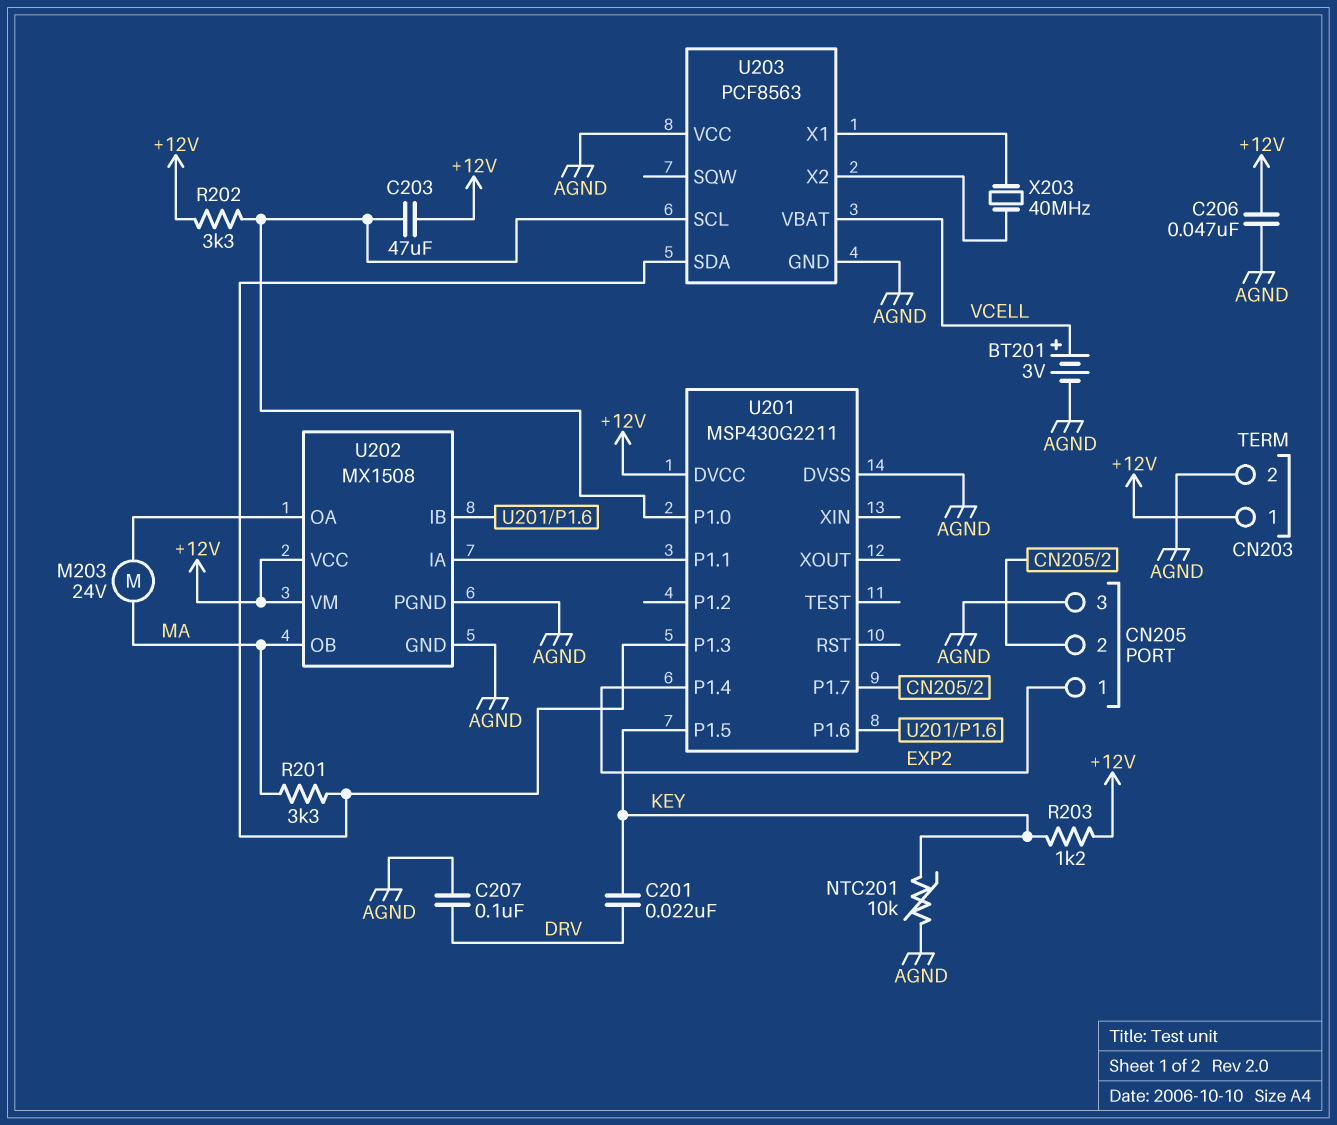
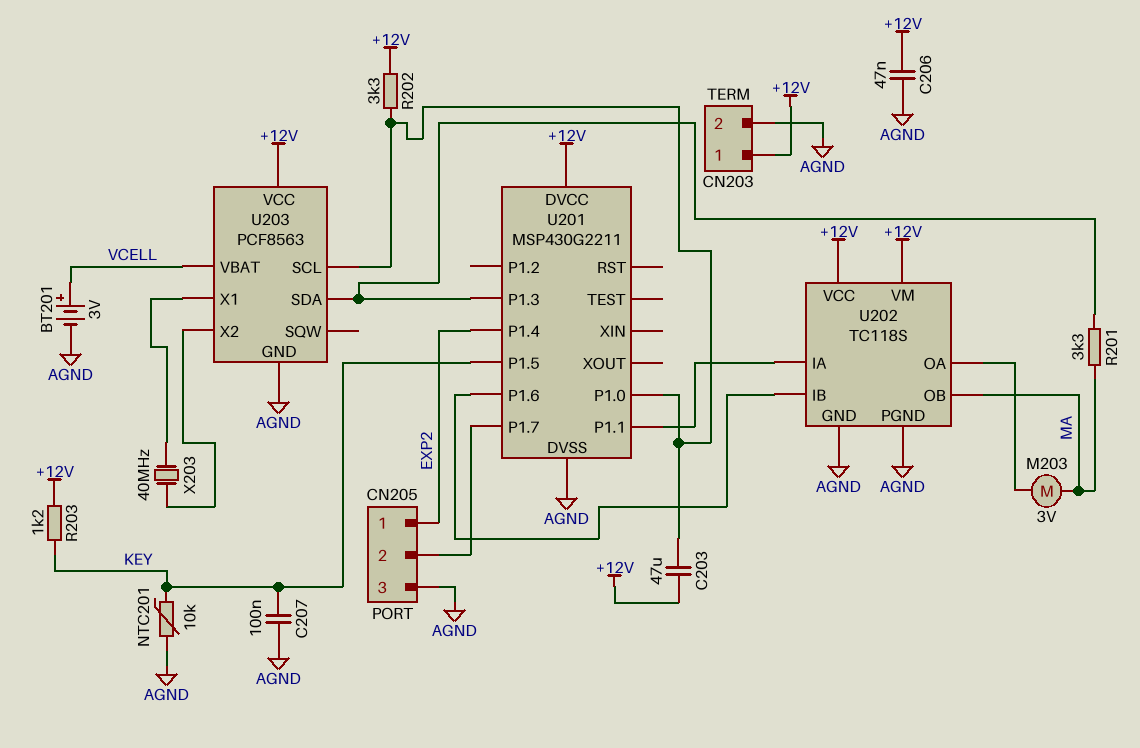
C201: 22nF (DRV, KEY) -> none
C207: 100nF (AGND, DRV) -> 100nF (AGND, KEY)
M203: motor 24V (MA, U202/OA) -> motor 3V (MA, U202/OA)
U202: MX1508 -> TC118S
U203 pin VCC: AGND -> +12V

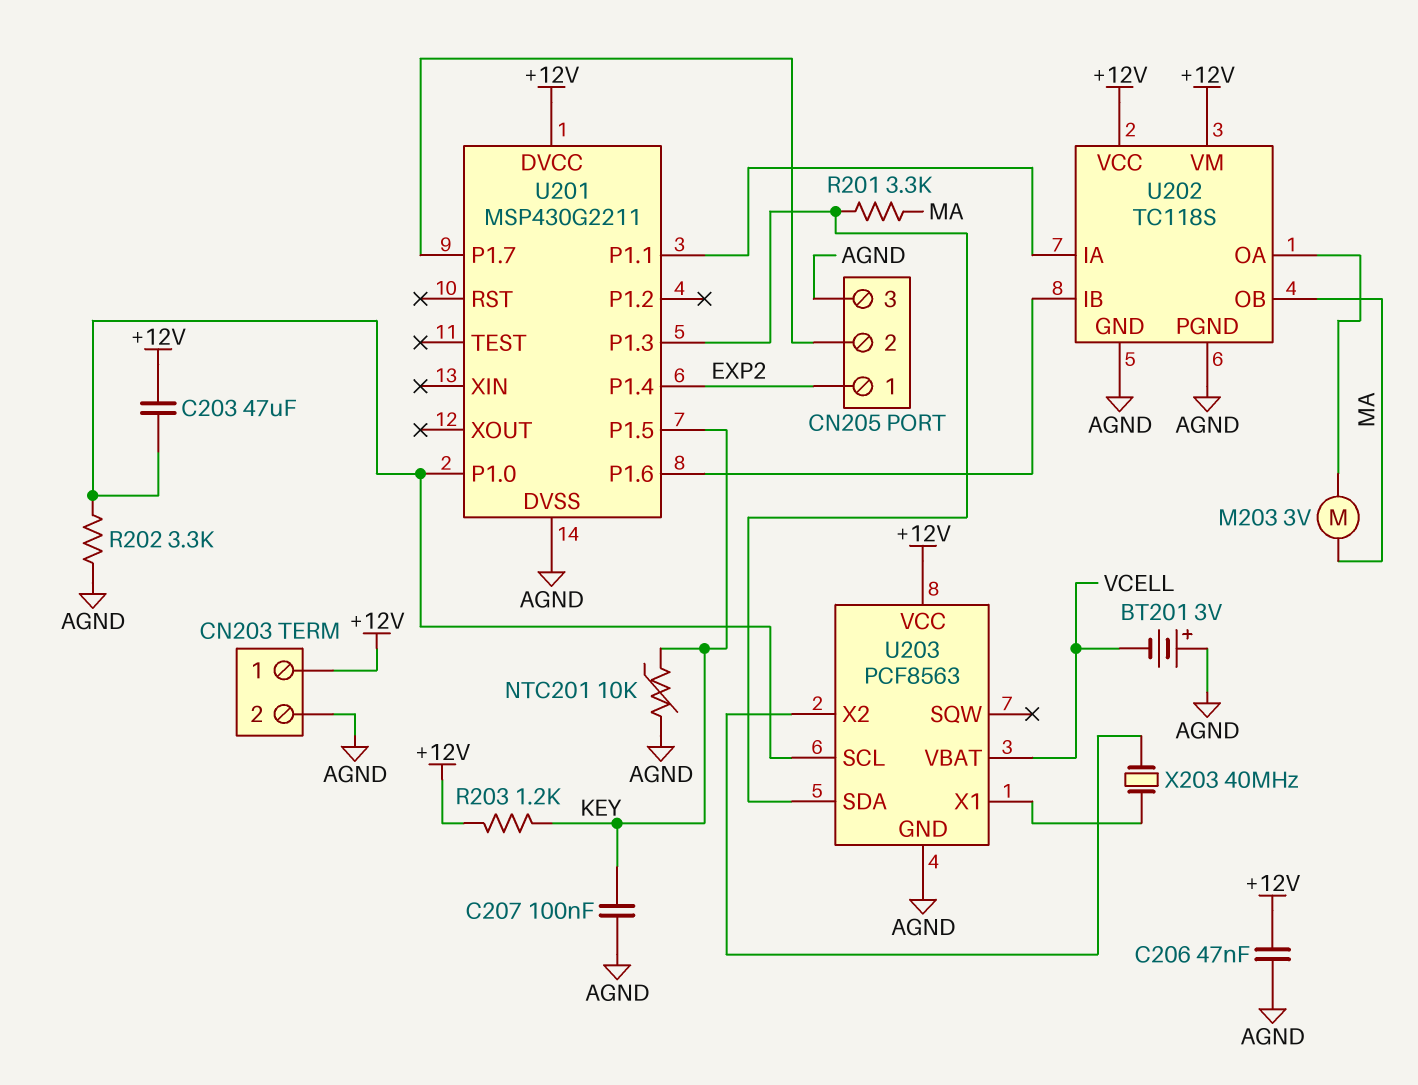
BT201: 3V (plus VCELL, minus AGND) -> 3V (plus AGND, minus VCELL)
R202: 3.3k (+12V, U201/P1.0) -> 3.3k (AGND, U201/P1.0)

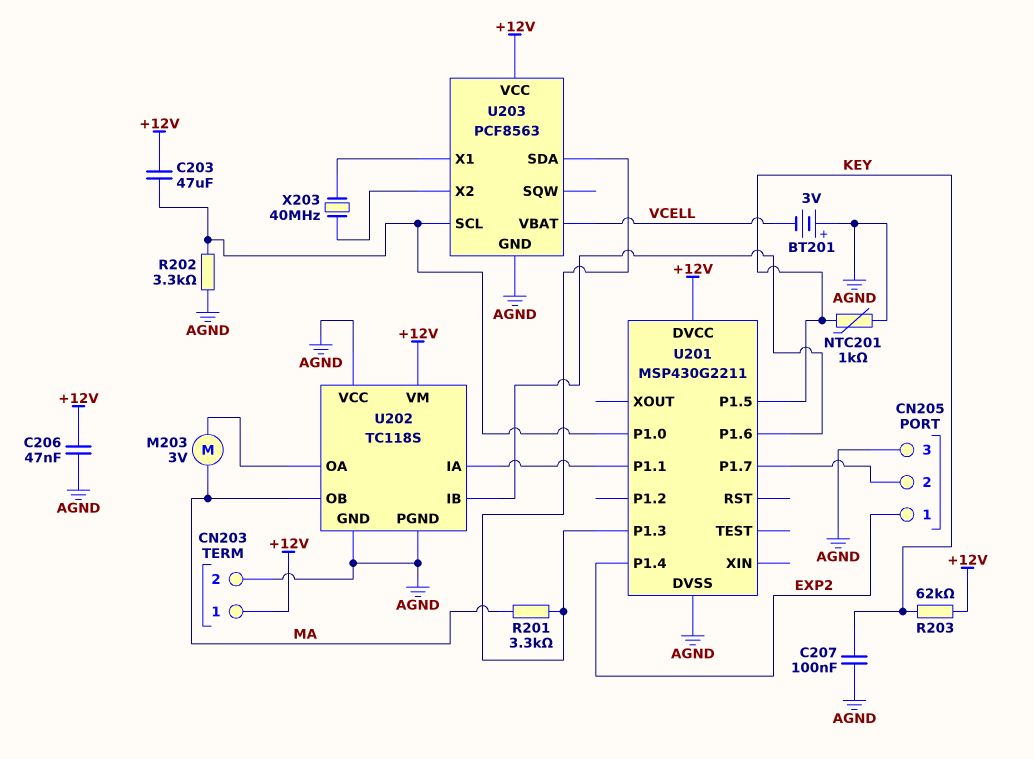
NTC201: 10k (AGND, KEY) -> 1k (AGND, KEY)
R203: 1.2k (+12V, KEY) -> 62k (+12V, KEY)
U202 pin VCC: +12V -> AGND

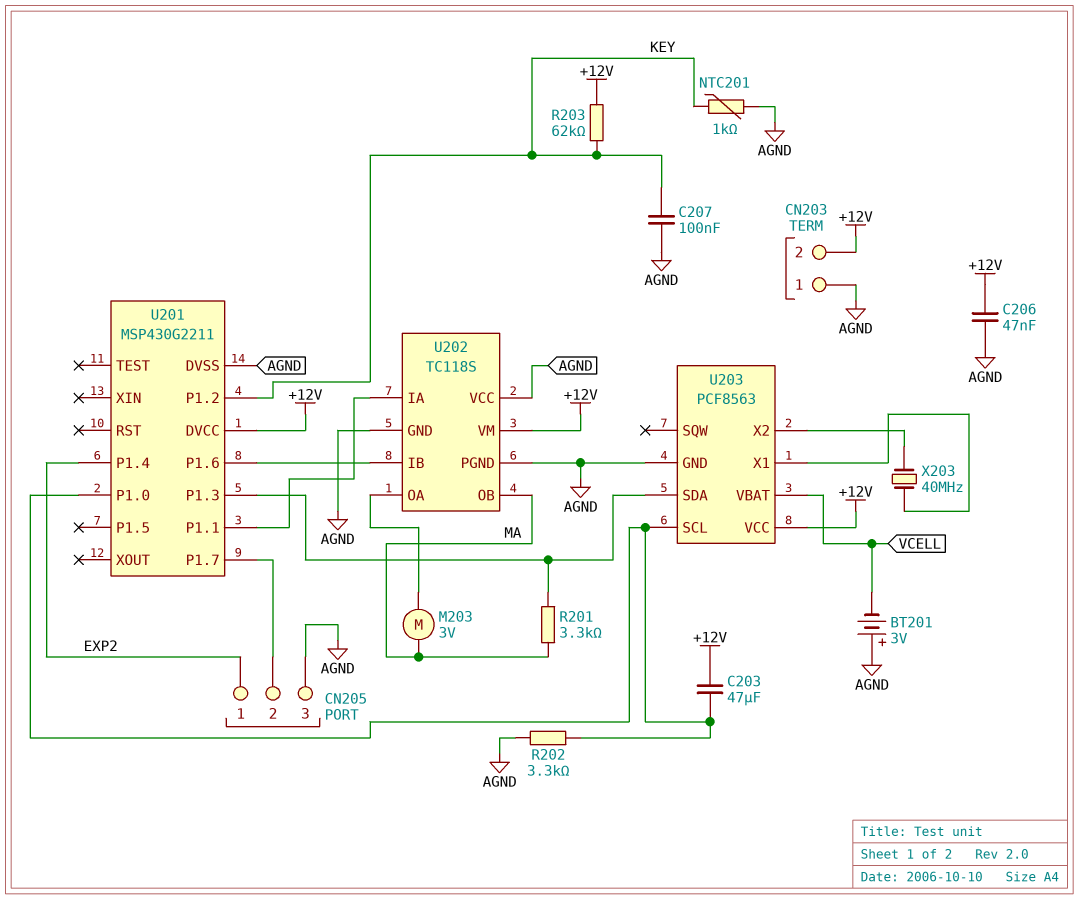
CN203 pin 1: +12V -> AGND
CN203 pin 2: AGND -> +12V
U201 pin P1.2: none -> KEY
U201 pin P1.5: KEY -> none

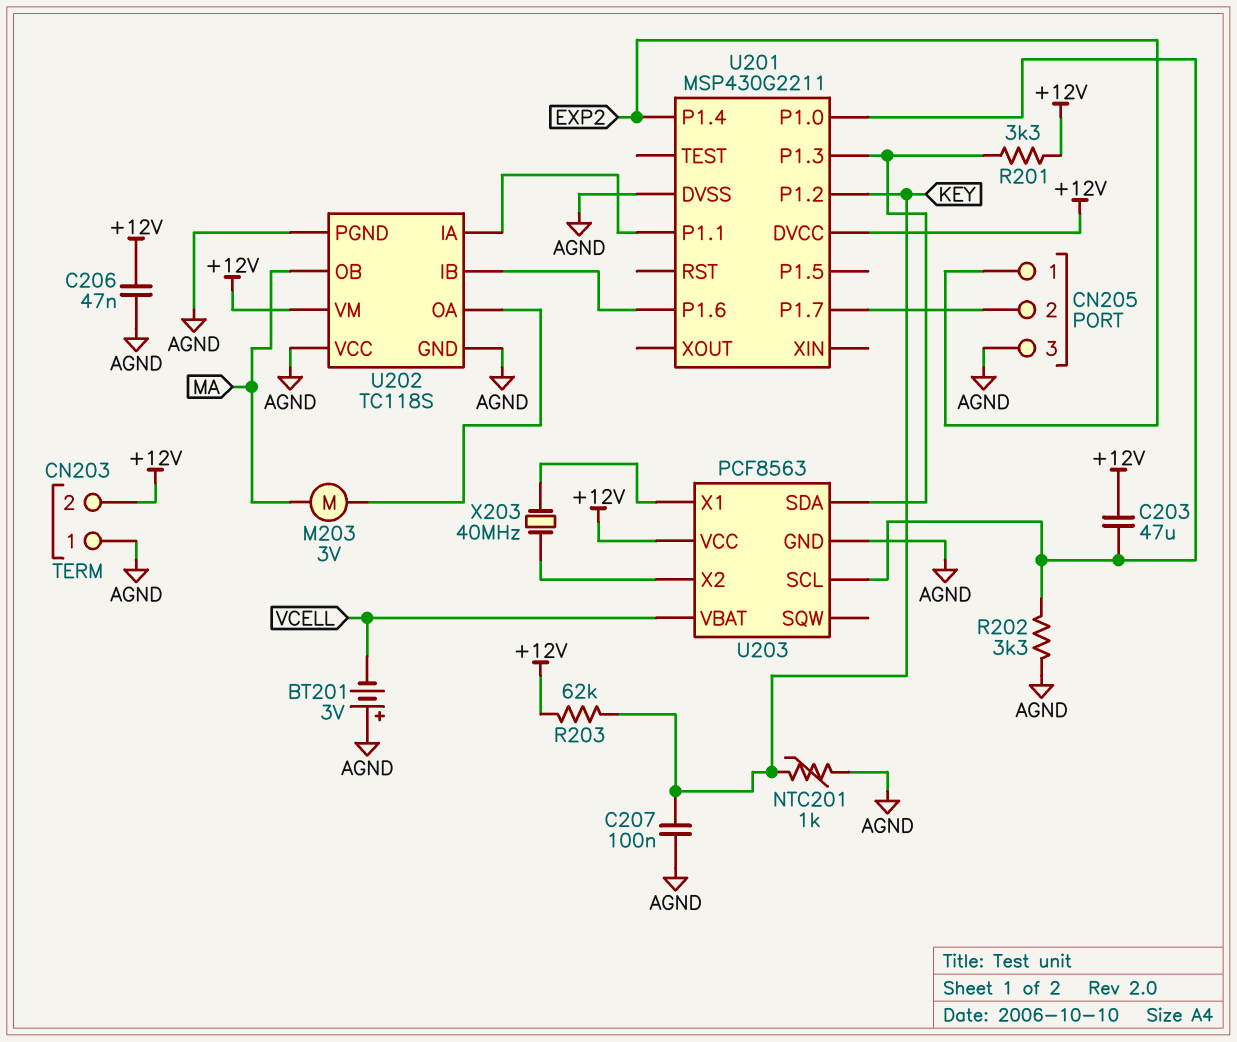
R201: 3.3k (MA, U201/P1.3) -> 3.3k (+12V, U201/P1.3)

